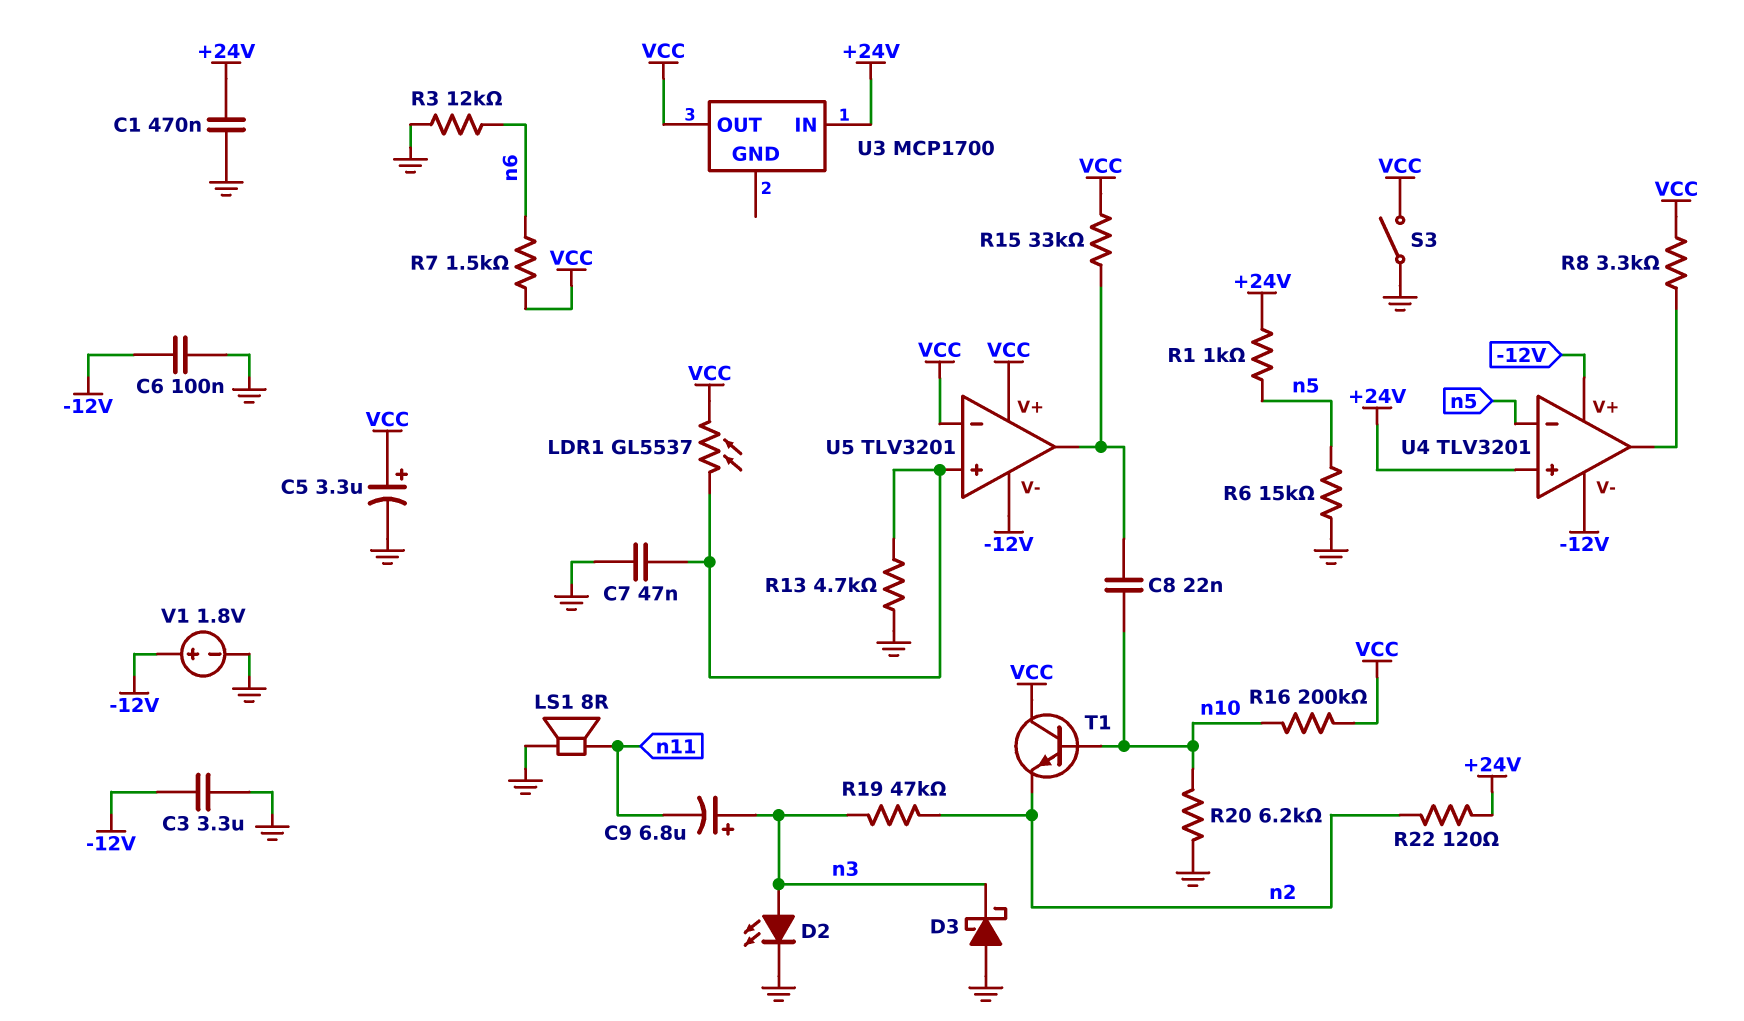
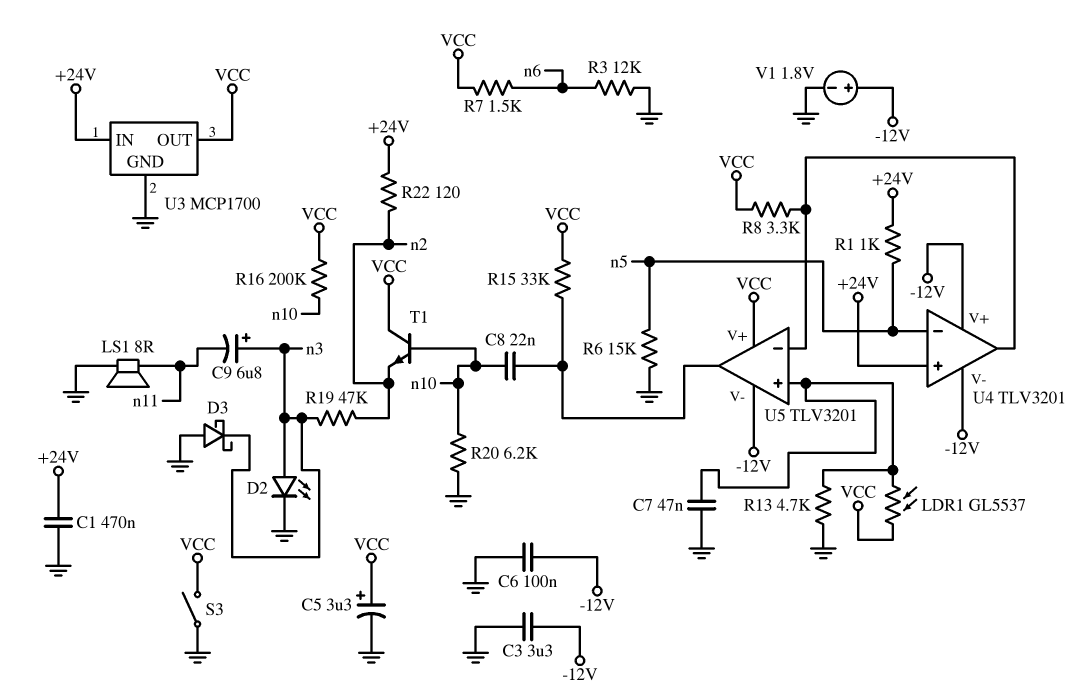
U3 pin GND: none -> GND
U5 pin in-: VCC -> U4/out

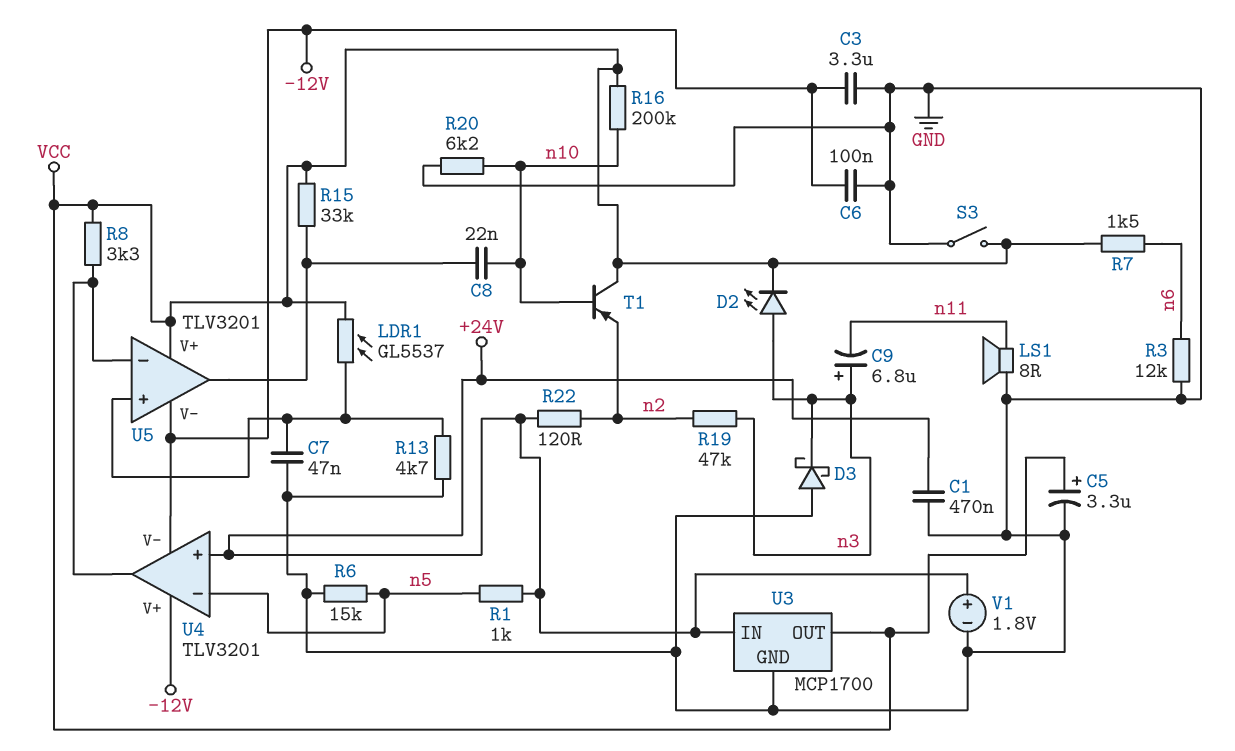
D2: LED (A n3, K GND) -> LED (A n3, K VCC)
T1: NPN (B n10, C VCC, E n2) -> PNP (B n10, C VCC, E n2)
V1: 1.8V (plus -12V, minus GND) -> 1.8V (plus +24V, minus GND)

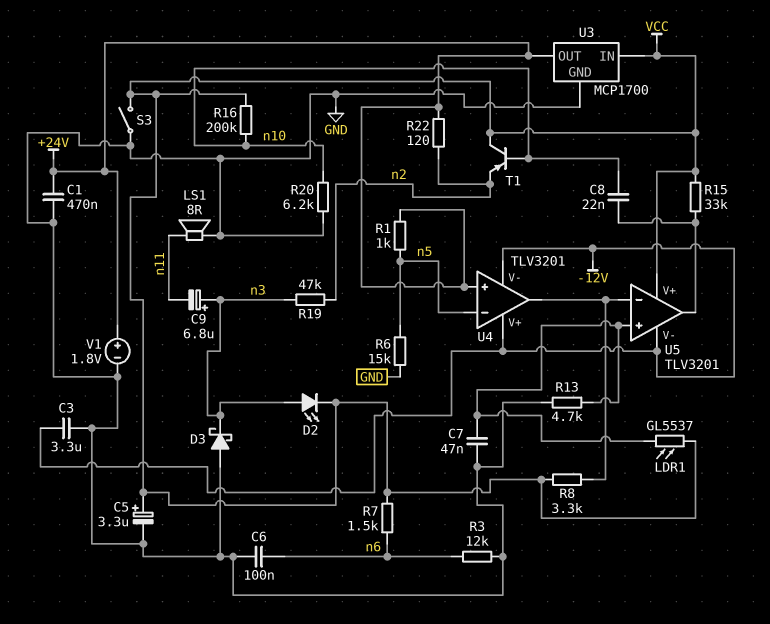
C6: 100nF (-12V, GND) -> 100nF (GND, n6)
U3 pin IN: +24V -> VCC
U3 pin OUT: VCC -> +24V

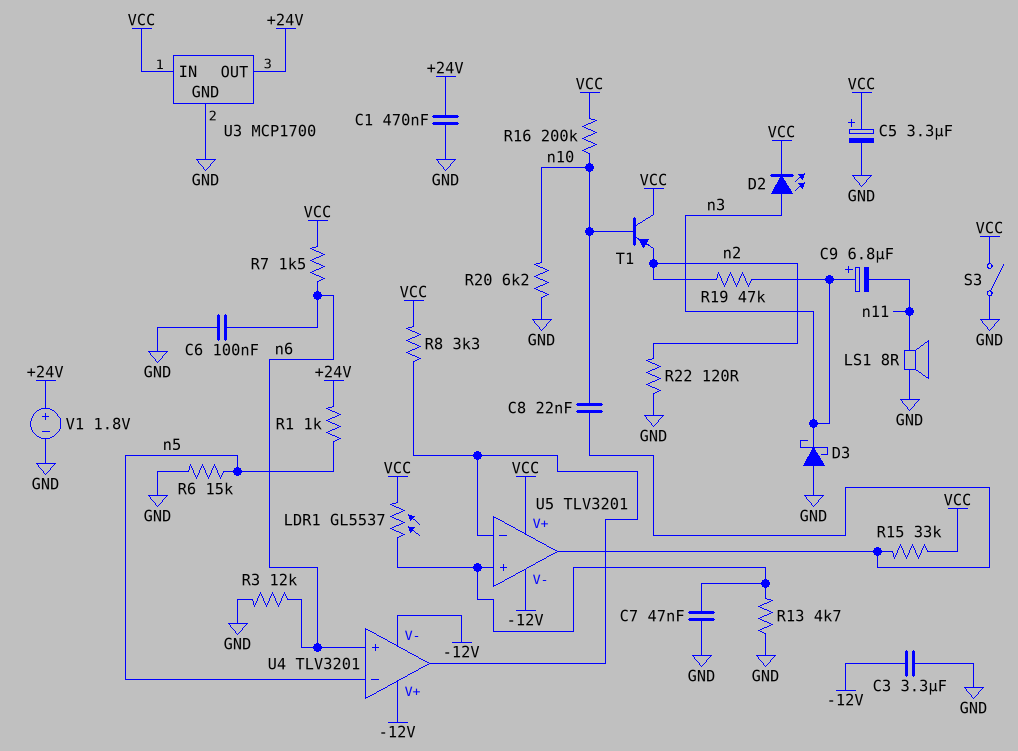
R22: 120 (+24V, n2) -> 120 (GND, n2)
U4 pin in+: +24V -> n6

